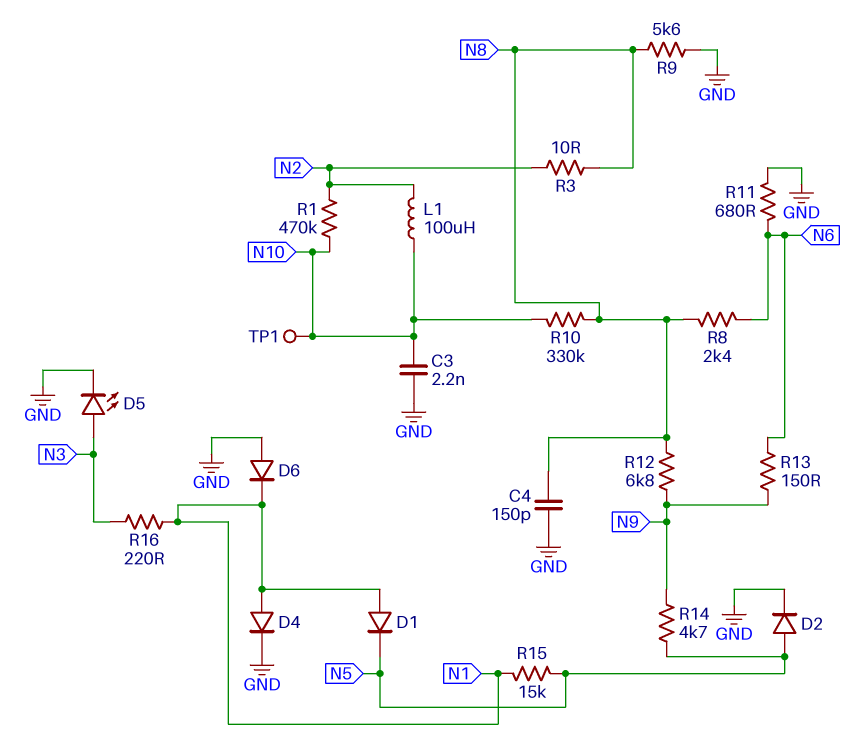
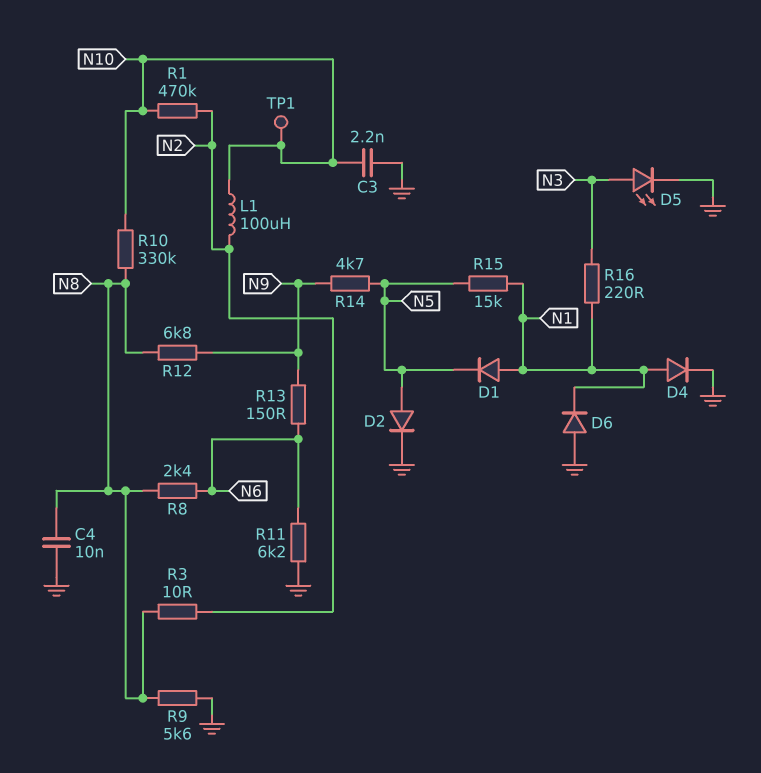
C4: 150pF (GND, N8) -> 10nF (GND, N8)
R11: 680 (GND, N6) -> 6.2k (GND, N6)

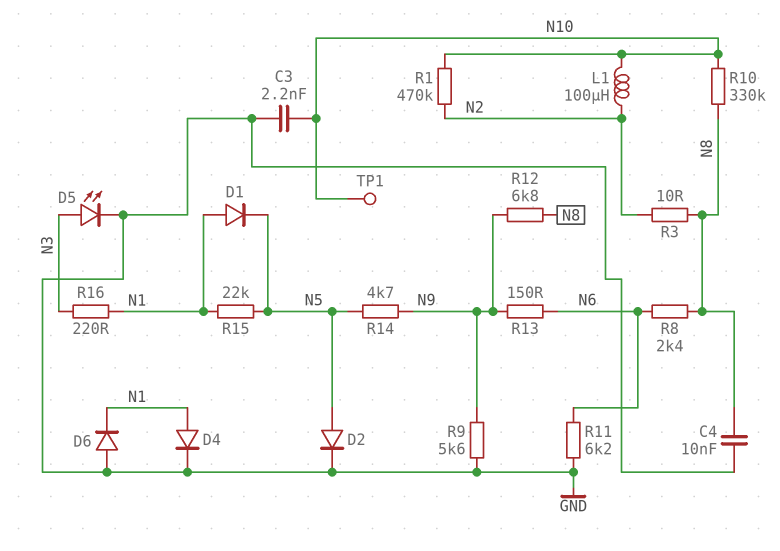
R9: 5.6k (GND, N8) -> 5.6k (GND, N9)
R15: 15k (N1, N5) -> 22k (N1, N5)

